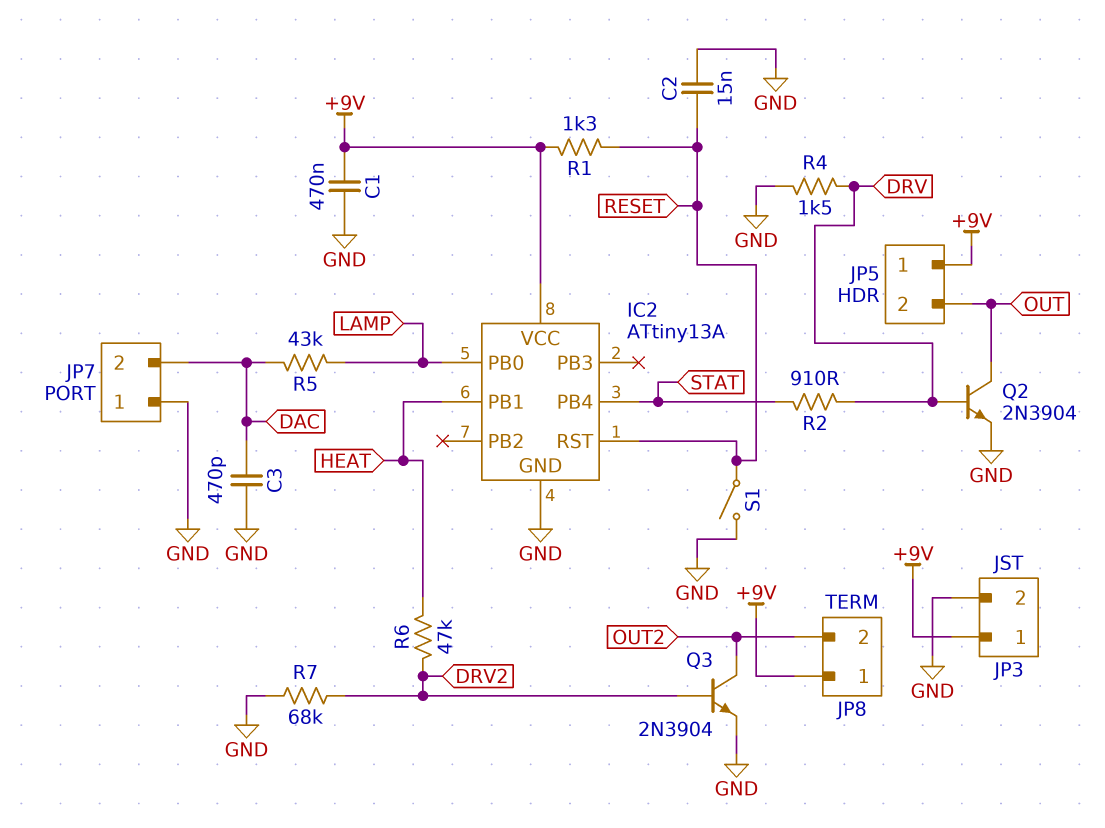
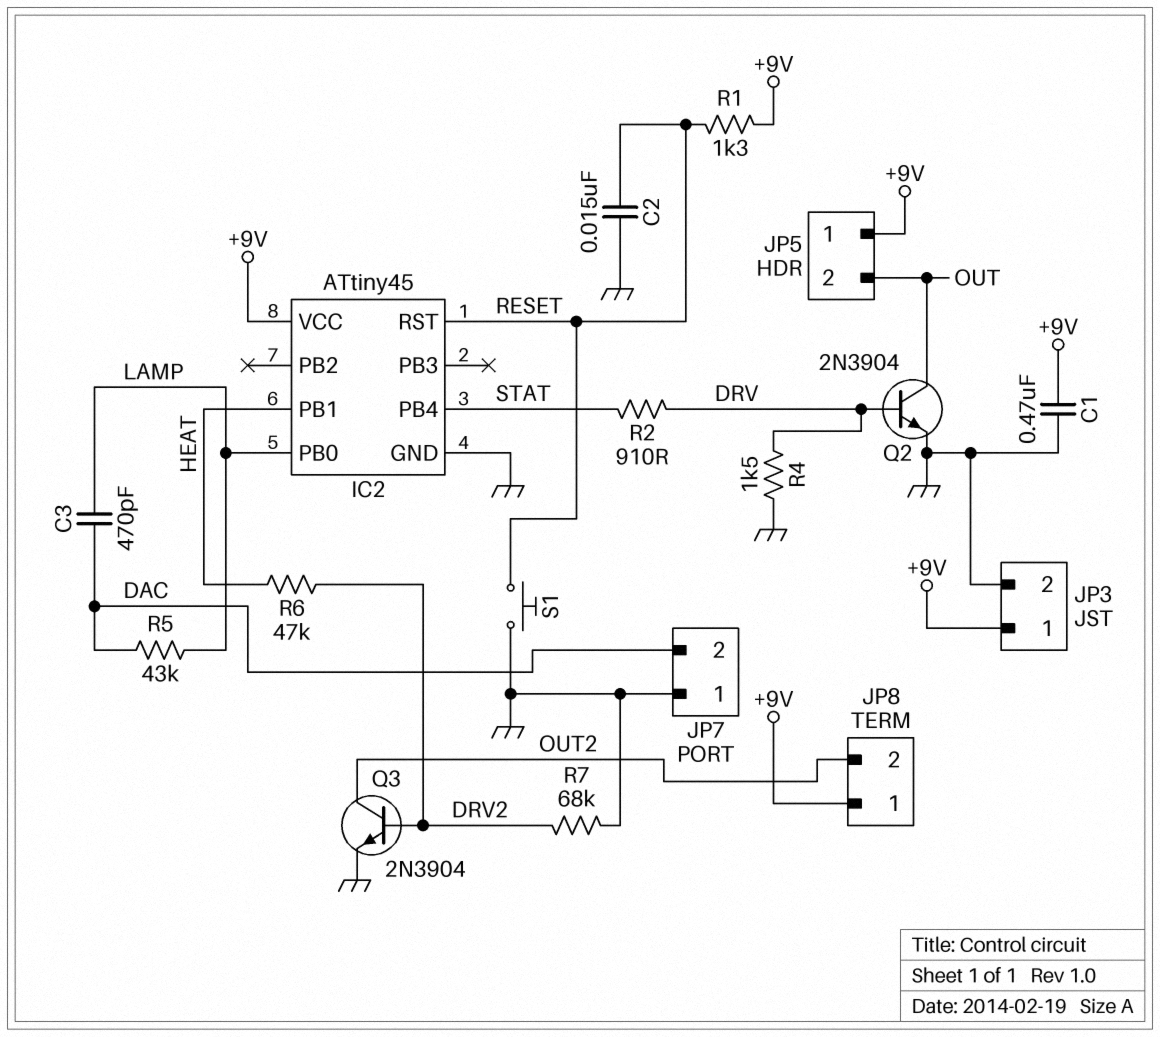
C3: 470pF (DAC, GND) -> 470pF (DAC, LAMP)
IC2: ATtiny13A -> ATtiny45
S1: switch (GND, RESET) -> button (GND, RESET)

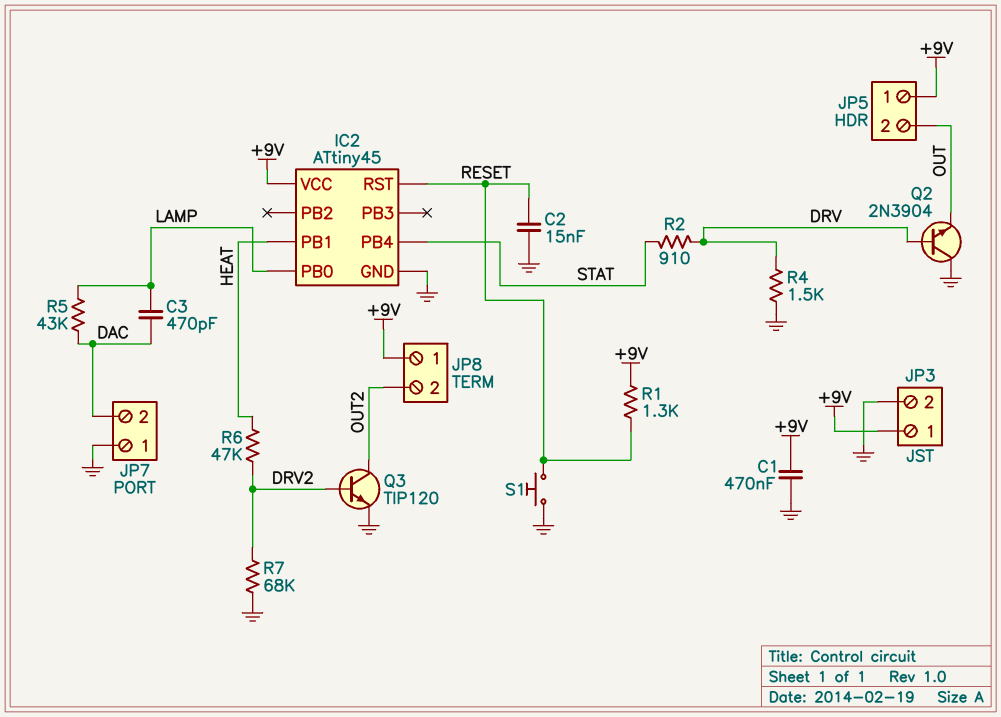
Q2: NPN 2N3904 (B DRV, C OUT, E GND) -> NPN 2N3904 (B DRV, C GND, E OUT)
Q3: NPN 2N3904 (B DRV2, C OUT2, E GND) -> NPN TIP120 (B DRV2, C OUT2, E GND)

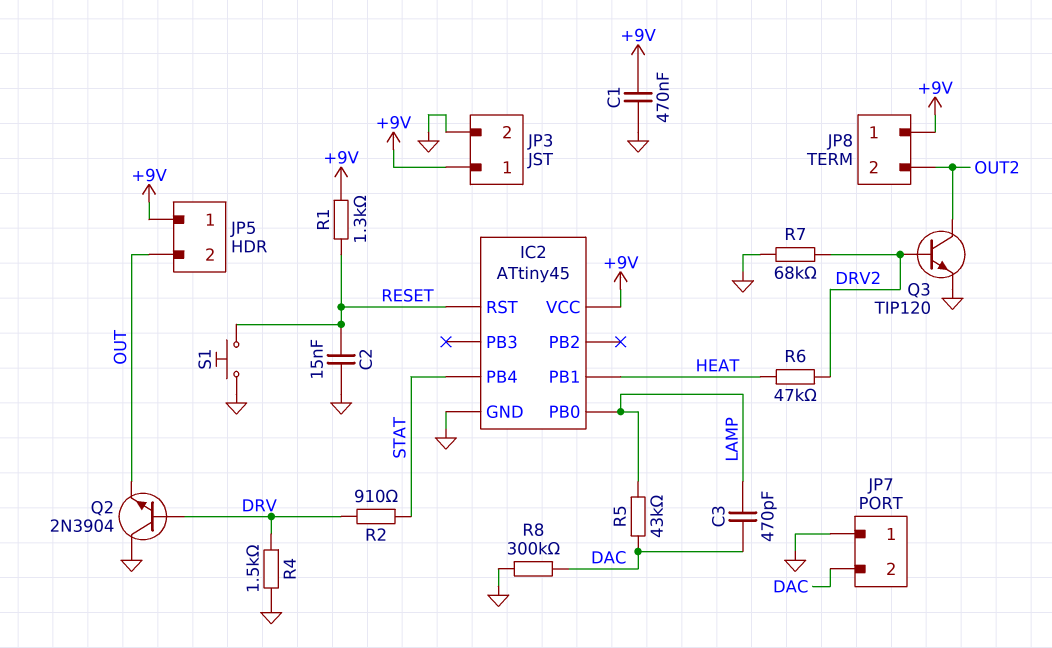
R8: none -> 300k (DAC, GND)

